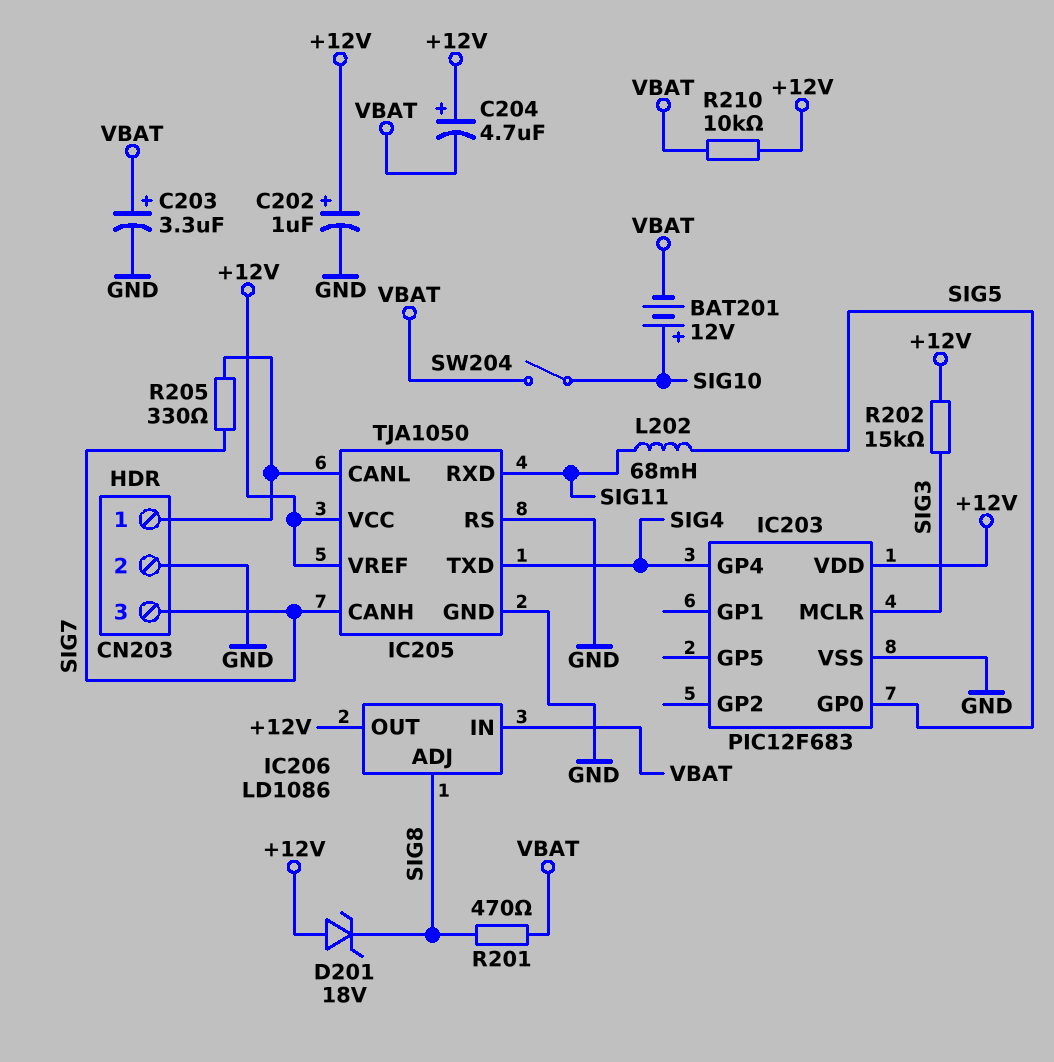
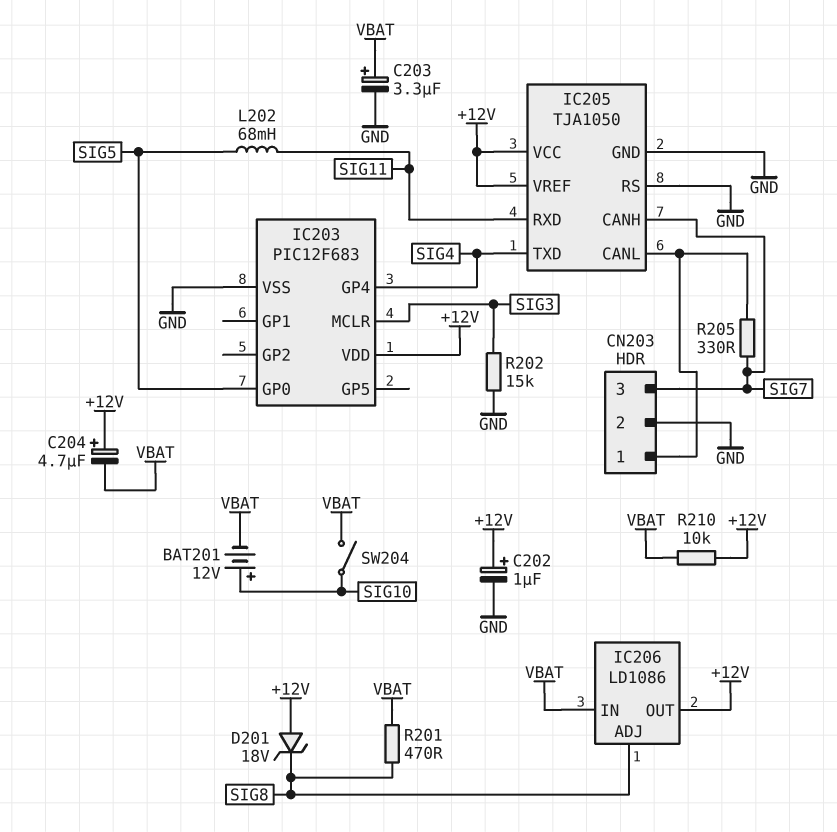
R202: 15k (+12V, SIG3) -> 15k (GND, SIG3)

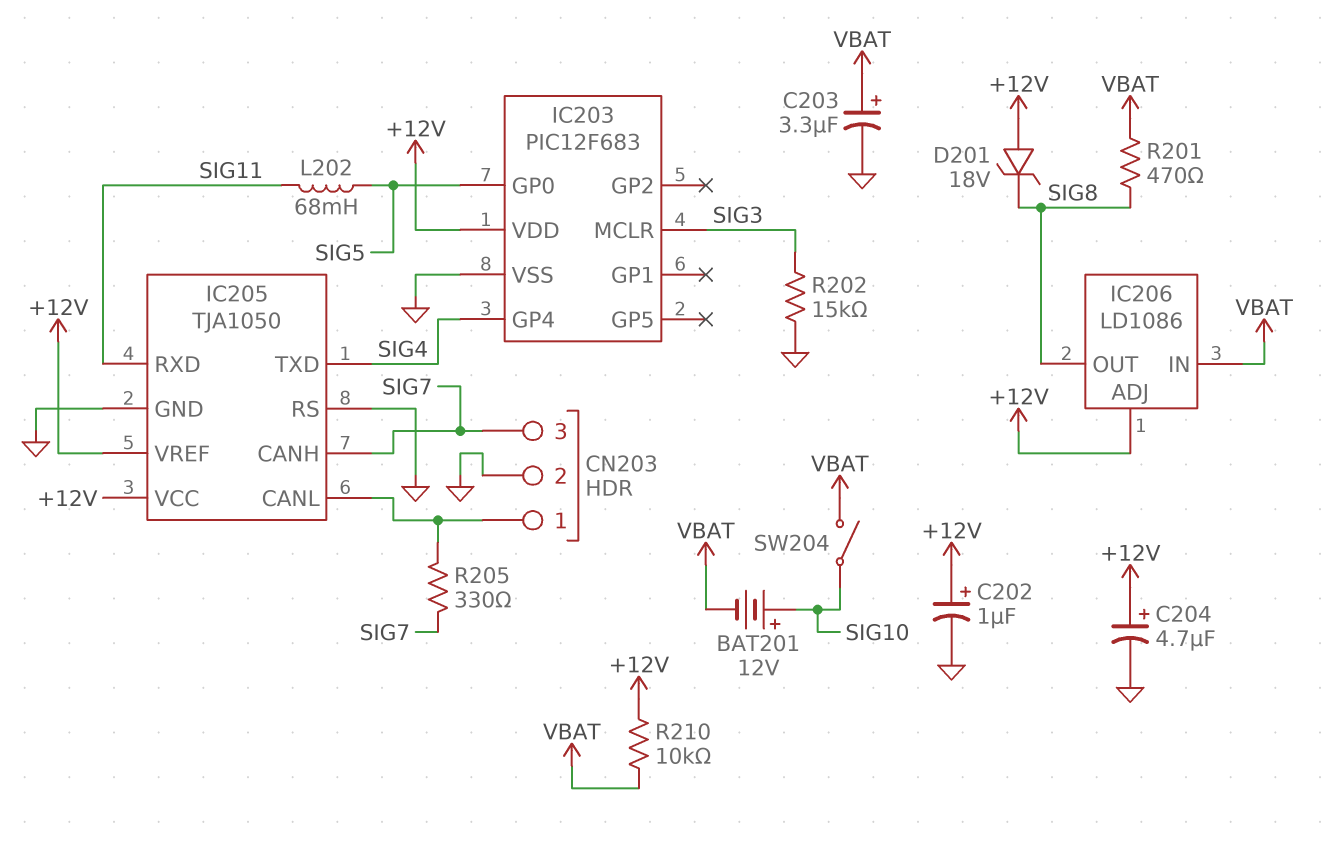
C204: 4.7uF (plus +12V, minus VBAT) -> 4.7uF (plus +12V, minus GND)
IC206 pin ADJ: SIG8 -> +12V
IC206 pin OUT: +12V -> SIG8

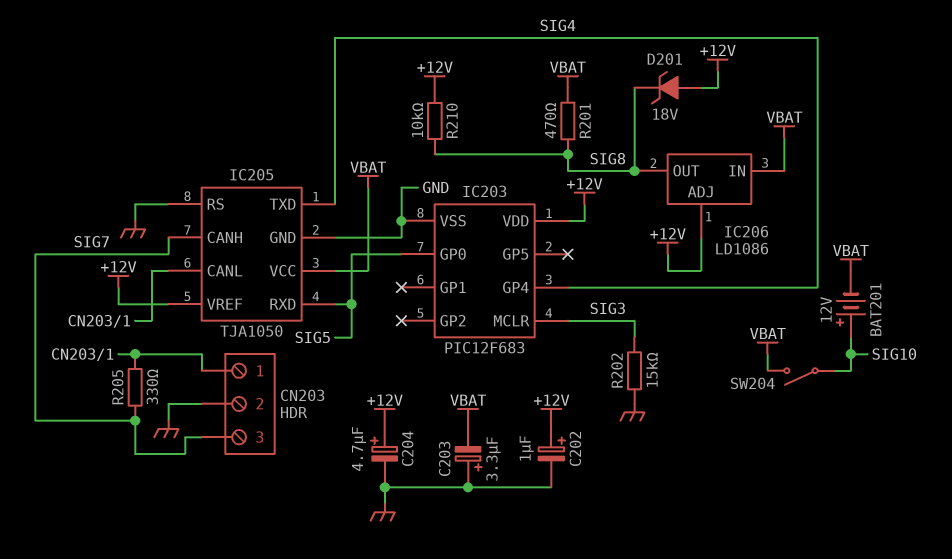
C203: 3.3uF (plus VBAT, minus GND) -> 3.3uF (plus GND, minus VBAT)
IC205 pin RXD: SIG11 -> SIG5
IC205 pin VCC: +12V -> VBAT
L202: 68mH (SIG5, SIG11) -> none
R210: 10k (+12V, VBAT) -> 10k (+12V, SIG8)

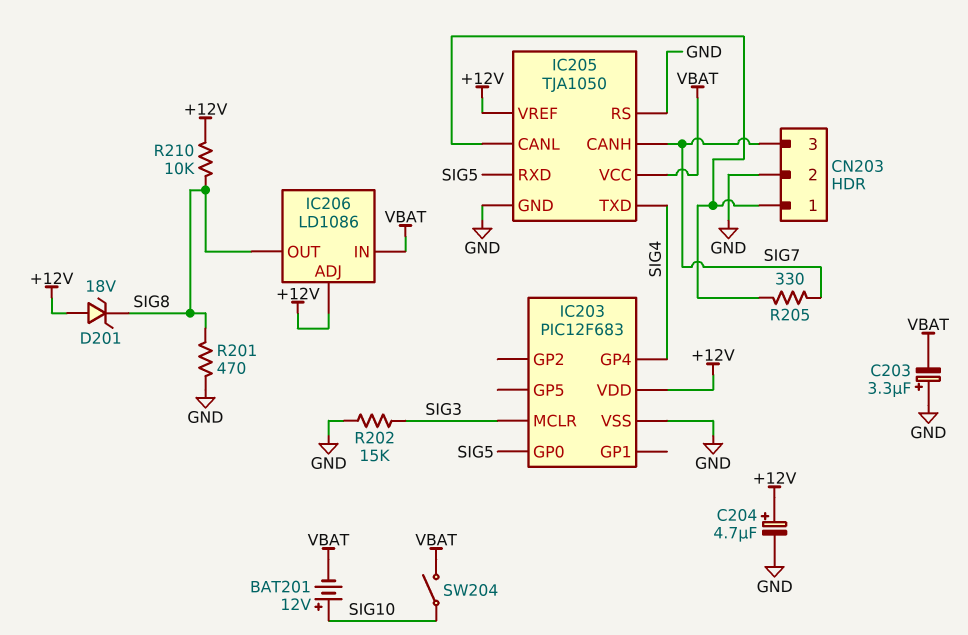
C202: 1uF (plus +12V, minus GND) -> none
R201: 470 (SIG8, VBAT) -> 470 (GND, SIG8)

